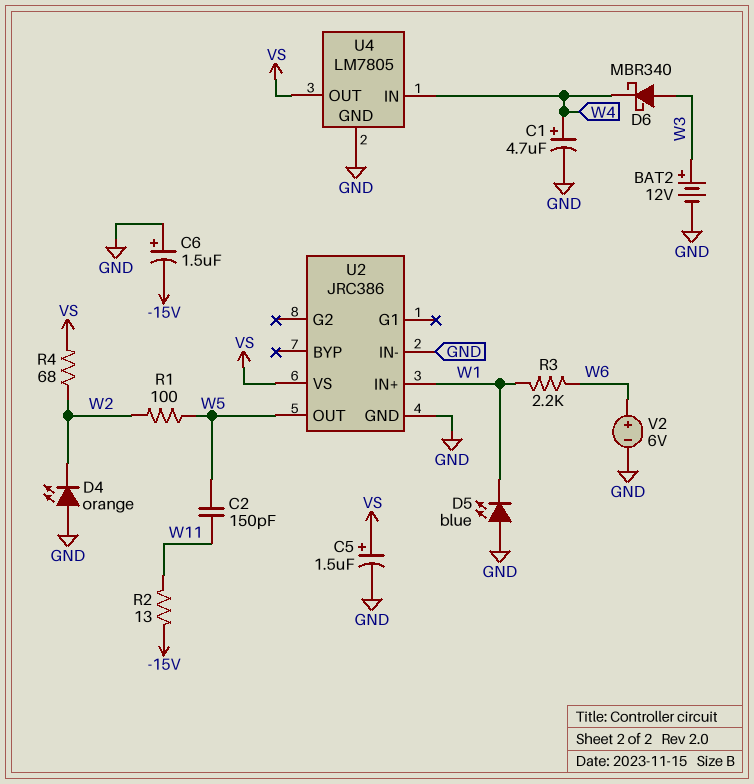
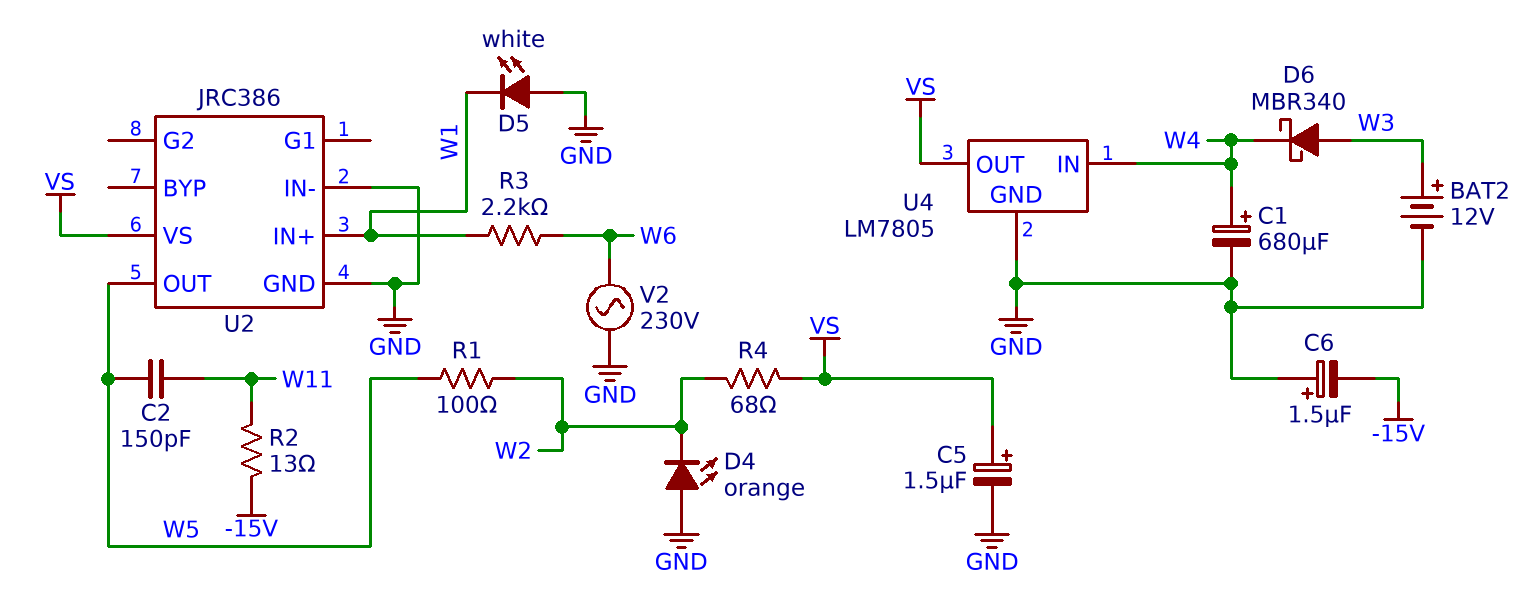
C1: 4.7uF (plus W4, minus GND) -> 680uF (plus W4, minus GND)
D5: LED blue (A GND, K W1) -> LED white (A GND, K W1)
V2: 6V (plus W6, minus GND) -> AC 230V (GND, W6)

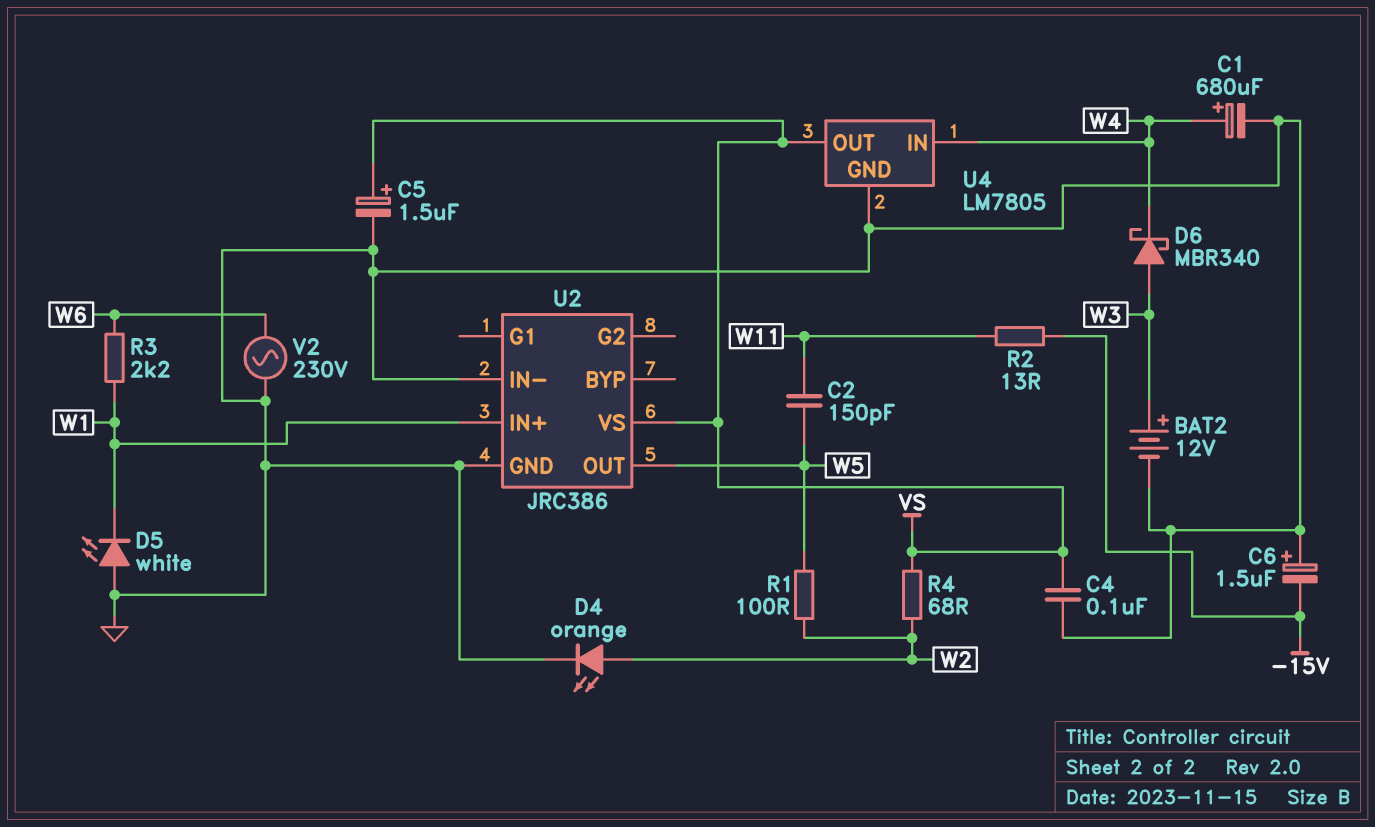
C4: none -> 100nF (GND, VS)
D4: LED orange (A GND, K W2) -> LED orange (A W2, K GND)

